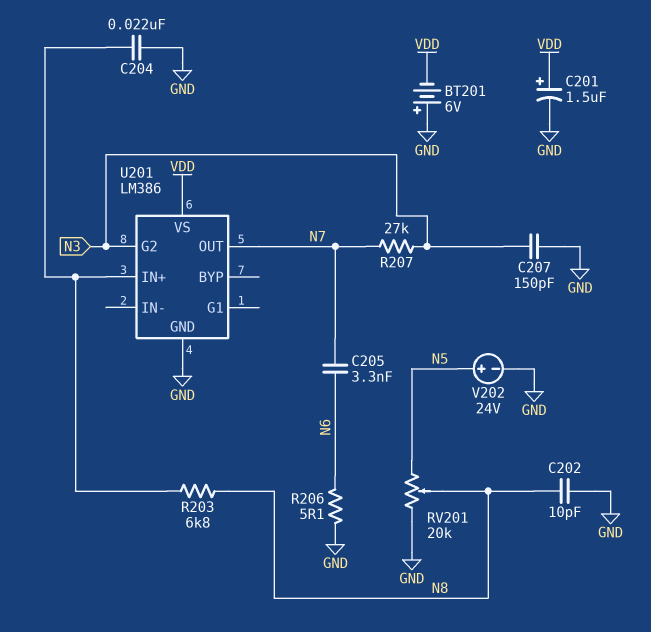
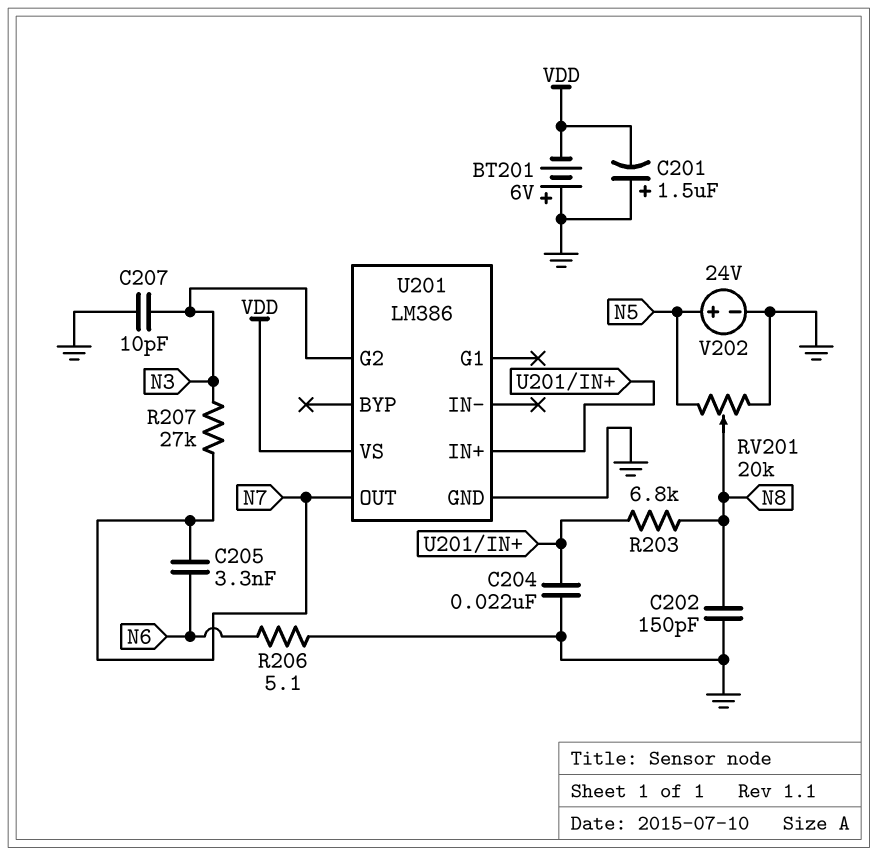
C201: 1.5uF (plus VDD, minus GND) -> 1.5uF (plus GND, minus VDD)
C202: 10pF (GND, N8) -> 150pF (GND, N8)
C207: 150pF (GND, N3) -> 10pF (GND, N3)

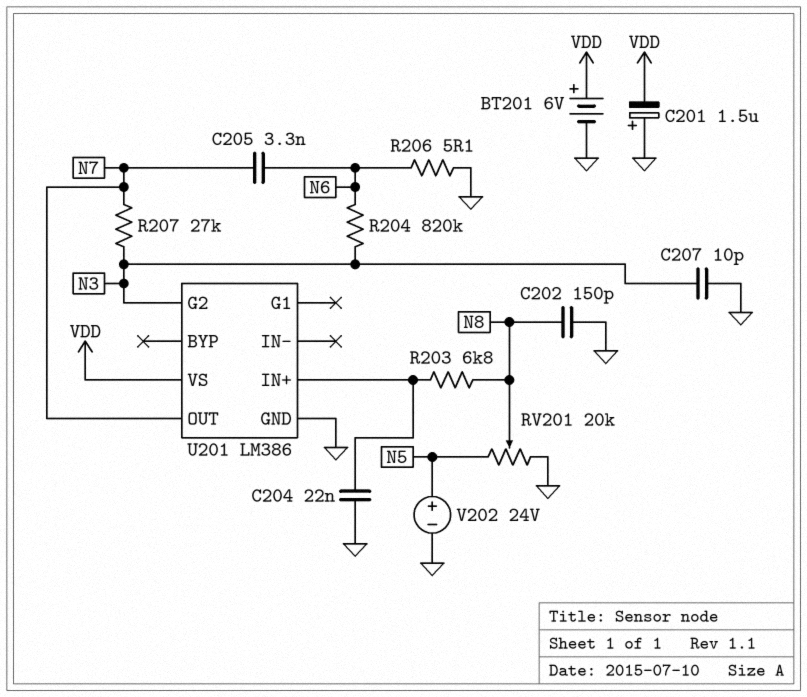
BT201: 6V (plus GND, minus VDD) -> 6V (plus VDD, minus GND)
R204: none -> 820k (N3, N6)

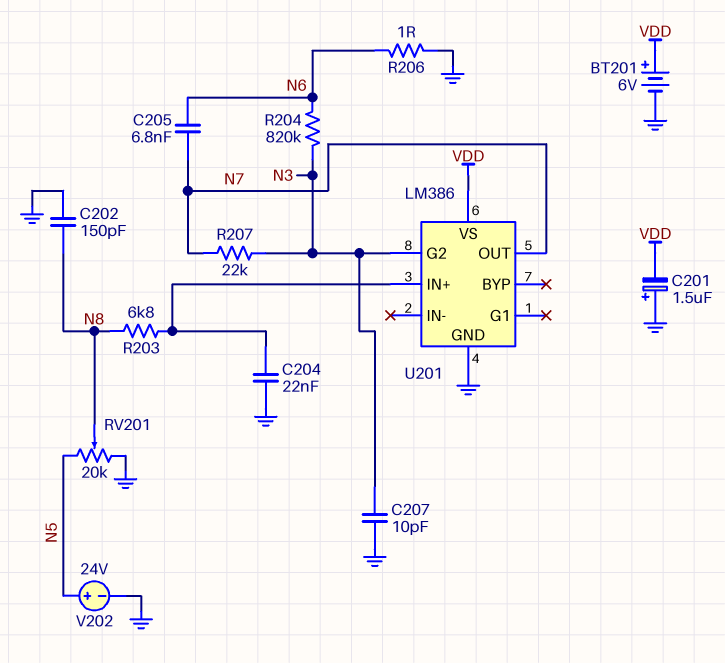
C205: 3.3nF (N6, N7) -> 6.8nF (N6, N7)
R206: 5.1 (GND, N6) -> 1 (GND, N6)
R207: 27k (N3, N7) -> 22k (N3, N7)

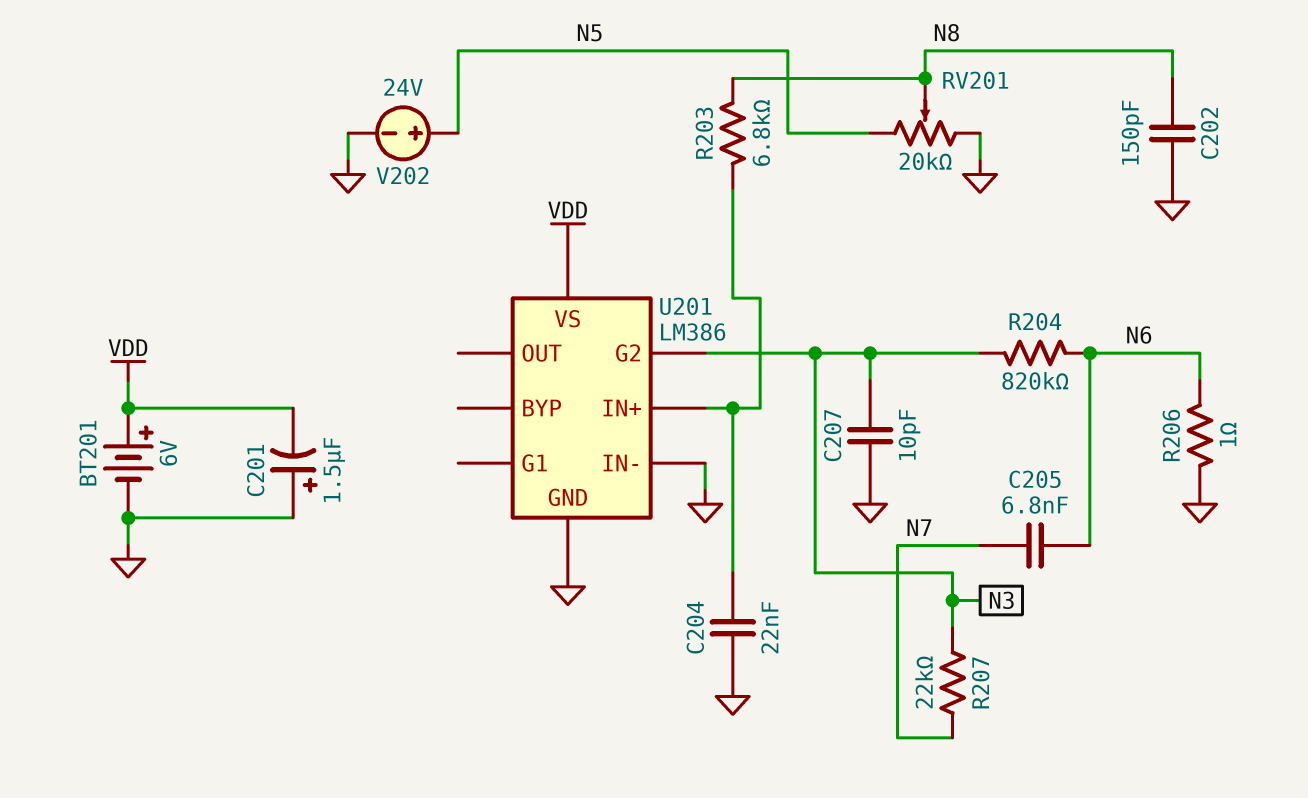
U201 pin IN-: none -> GND
U201 pin OUT: N7 -> none

